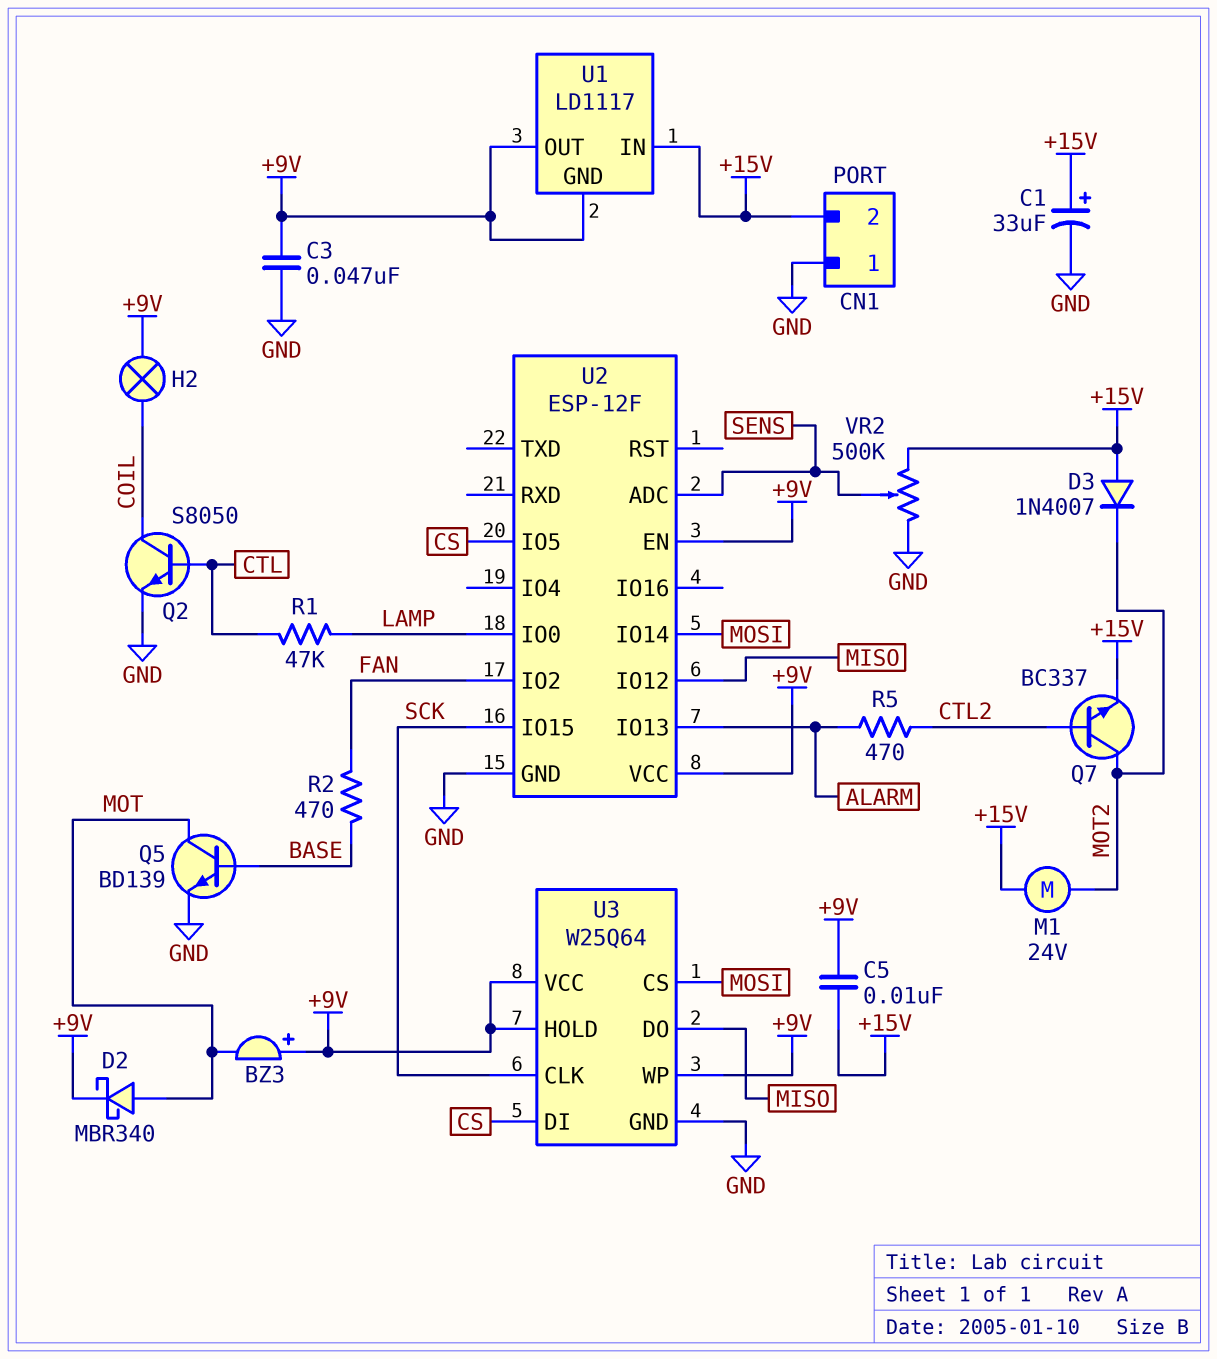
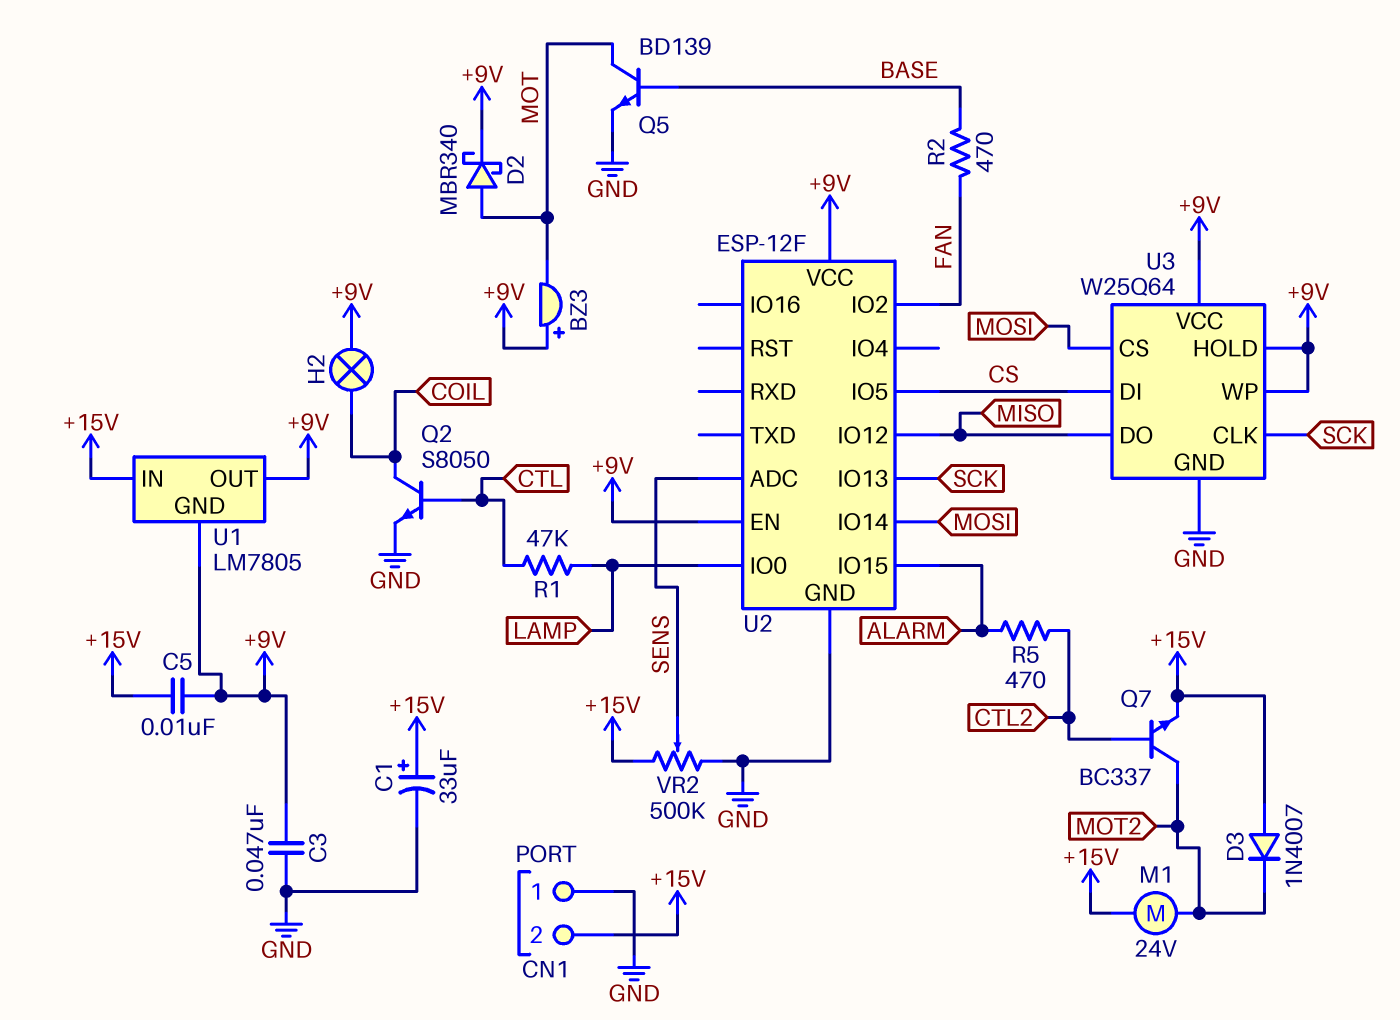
U1: LD1117 -> LM7805
U2 pin IO13: ALARM -> SCK
U2 pin IO15: SCK -> ALARM

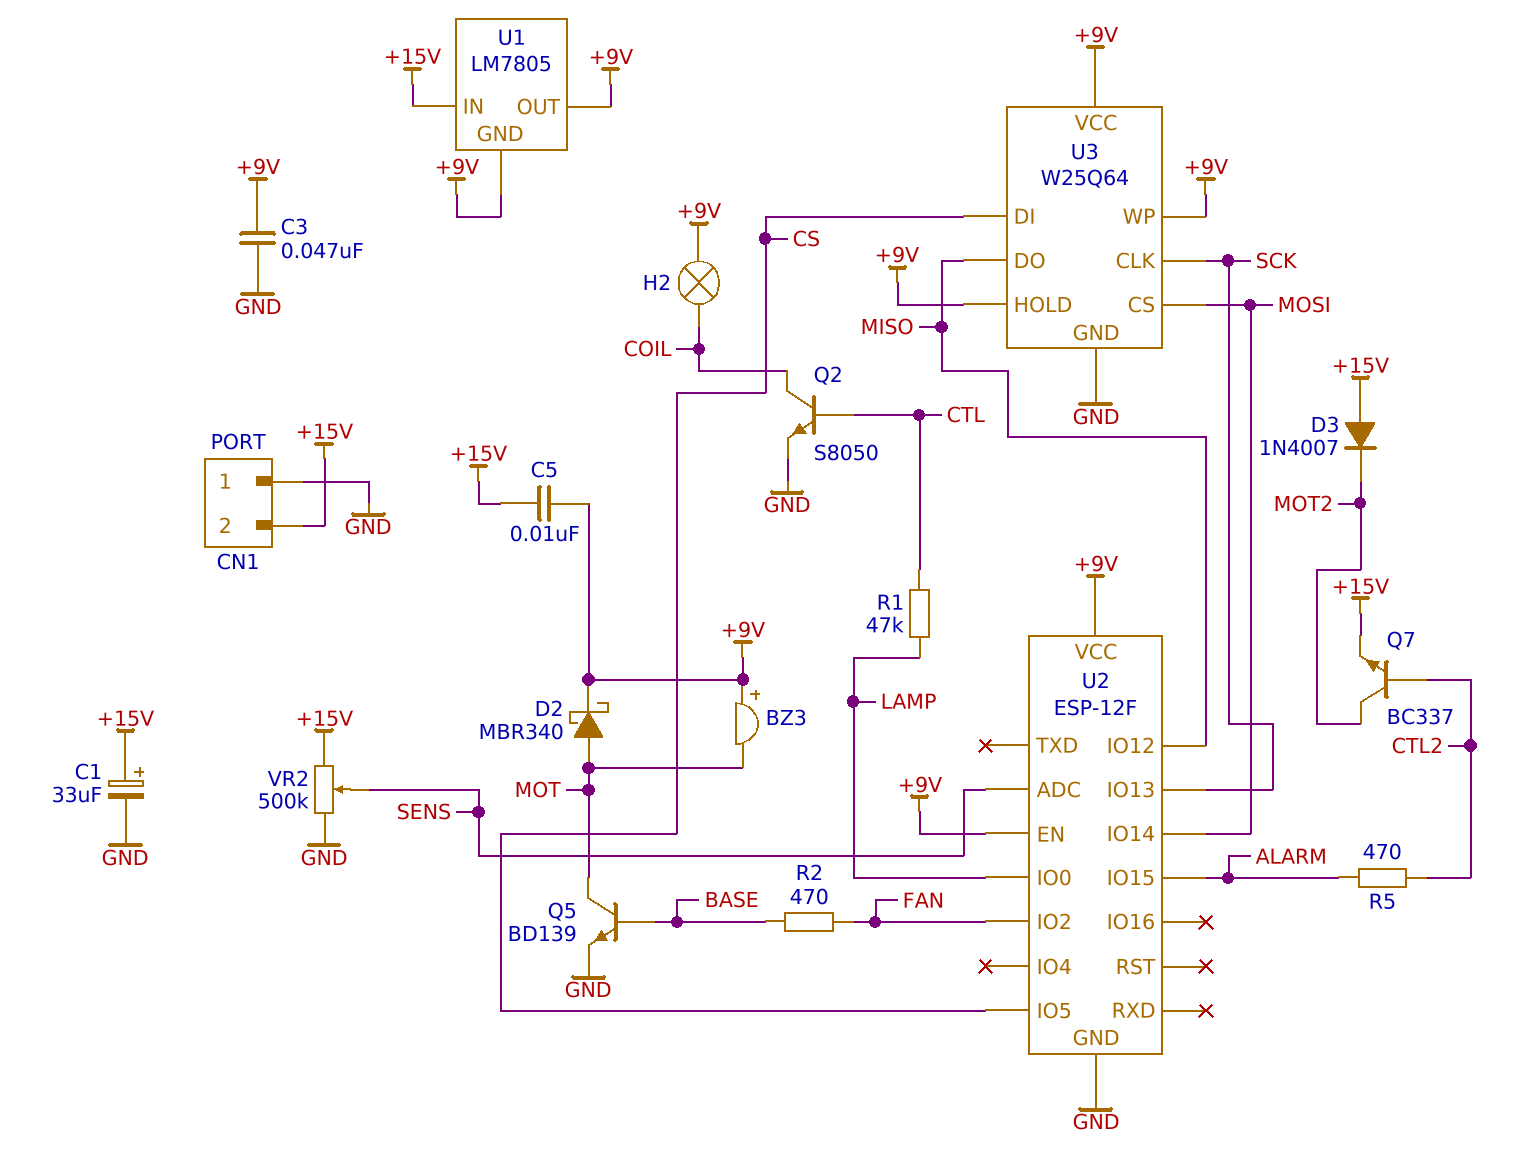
M1: motor 24V (+15V, MOT2) -> none

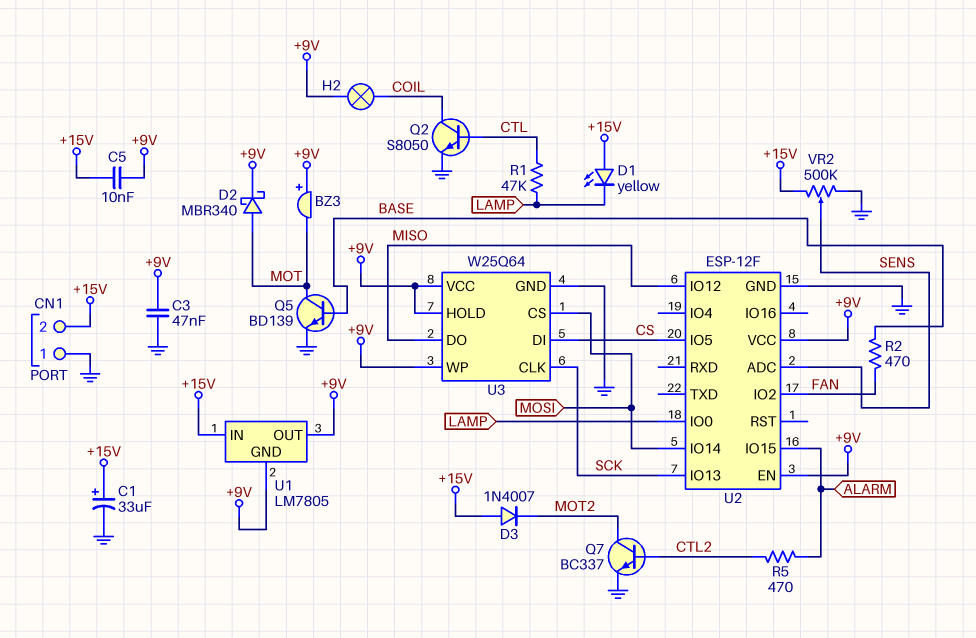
D1: none -> LED yellow (A +15V, K LAMP)
Q7: NPN BC337 (B CTL2, C MOT2, E +15V) -> NPN BC337 (B CTL2, C MOT2, E GND)

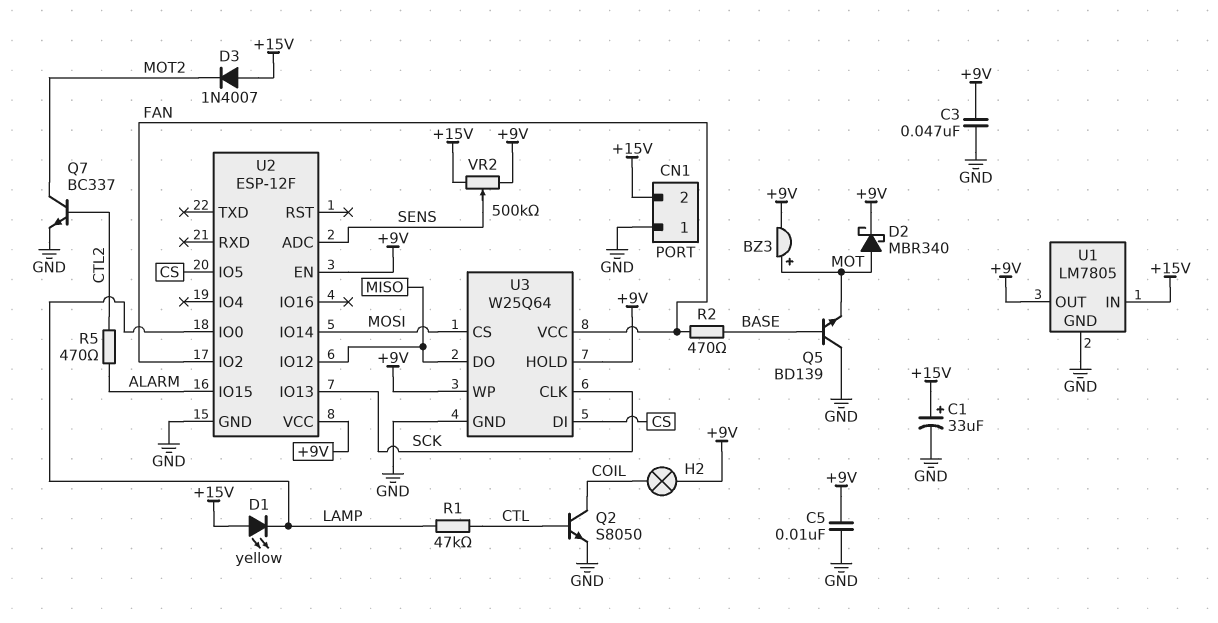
BZ3: buzzer (plus +9V, minus MOT) -> buzzer (plus MOT, minus +9V)
C5: 10nF (+9V, +15V) -> 10nF (+9V, GND)
Q5: NPN BD139 (B BASE, C MOT, E GND) -> NPN BD139 (B BASE, C GND, E MOT)
U1 pin GND: +9V -> GND
U3 pin VCC: +9V -> FAN
VR2: 500k (+15V, GND, wiper SENS) -> 500k (+9V, +15V, wiper SENS)

